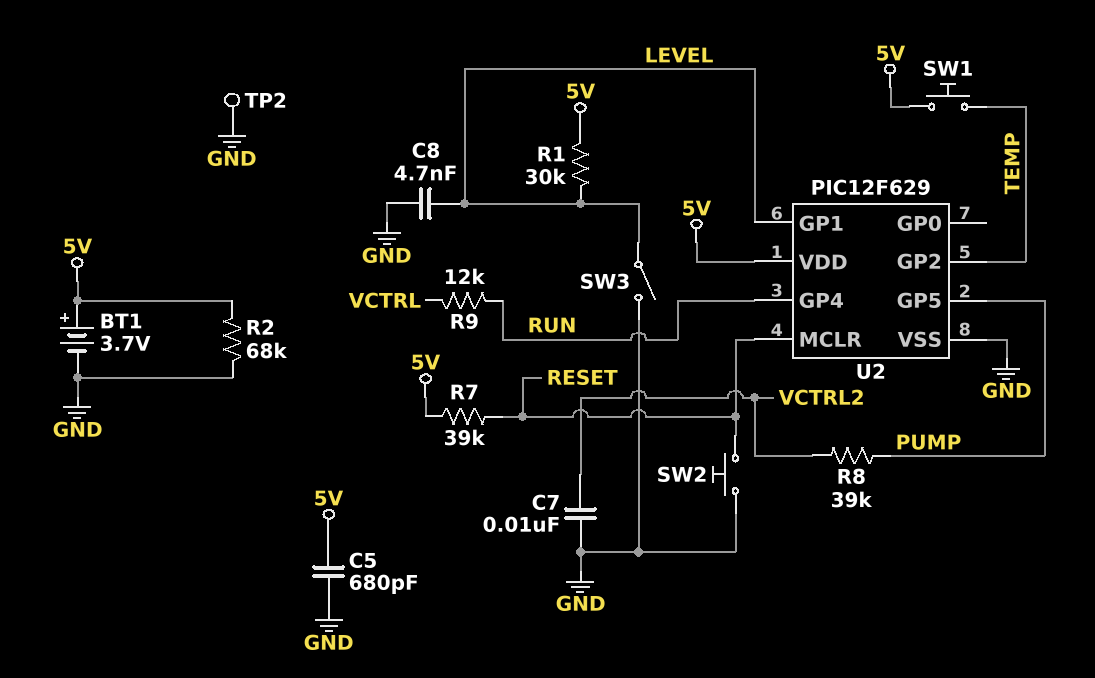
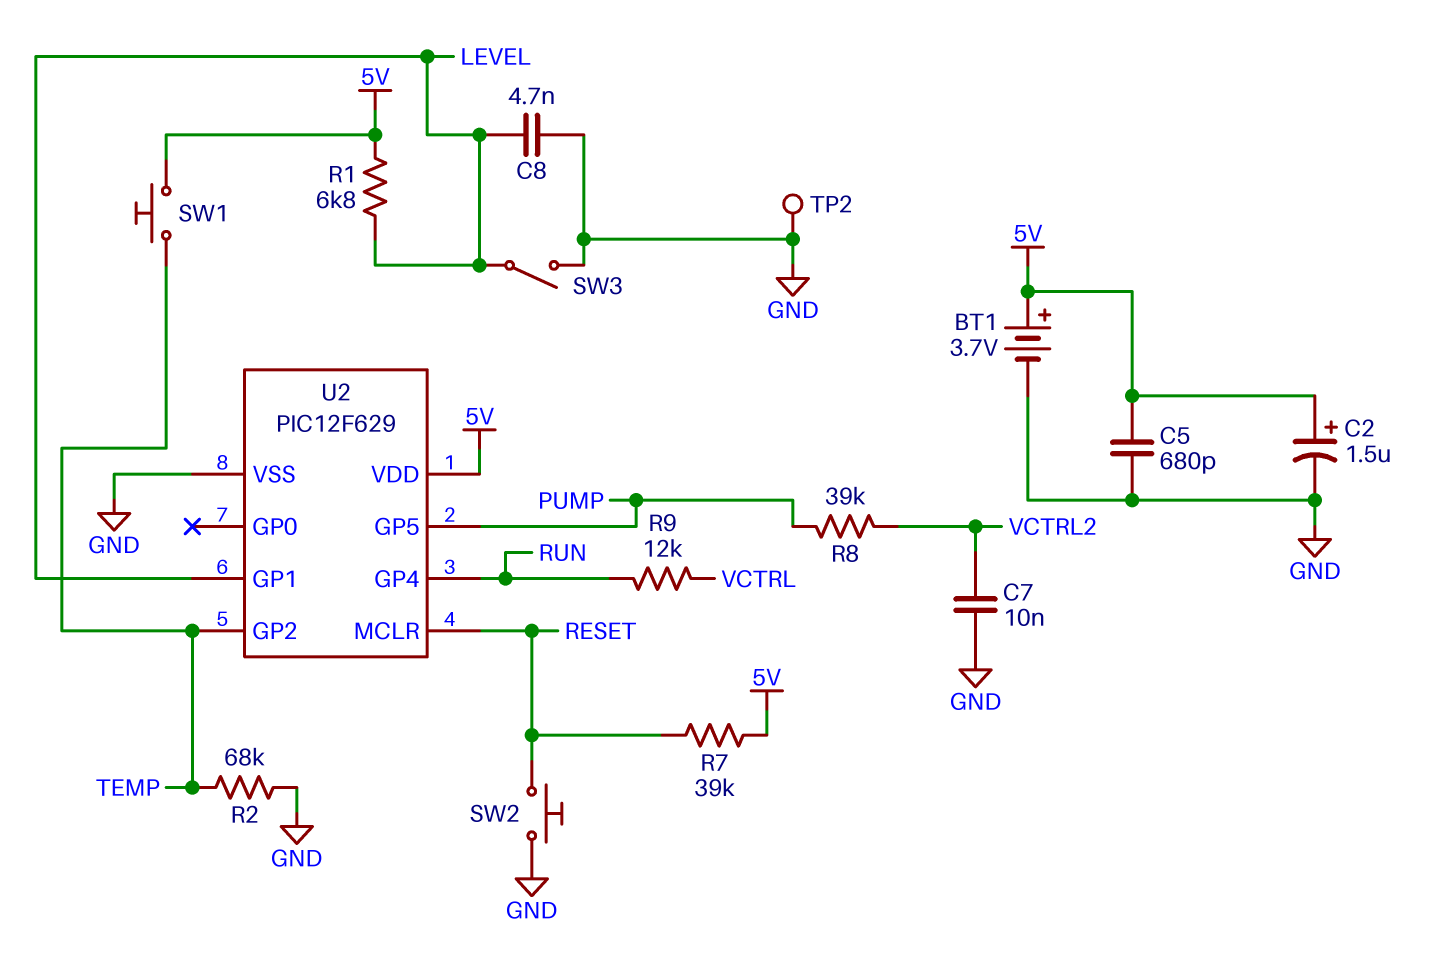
C2: none -> 1.5uF (plus 5V, minus GND)
R1: 30k (5V, LEVEL) -> 6.8k (5V, LEVEL)
R2: 68k (5V, GND) -> 68k (GND, TEMP)

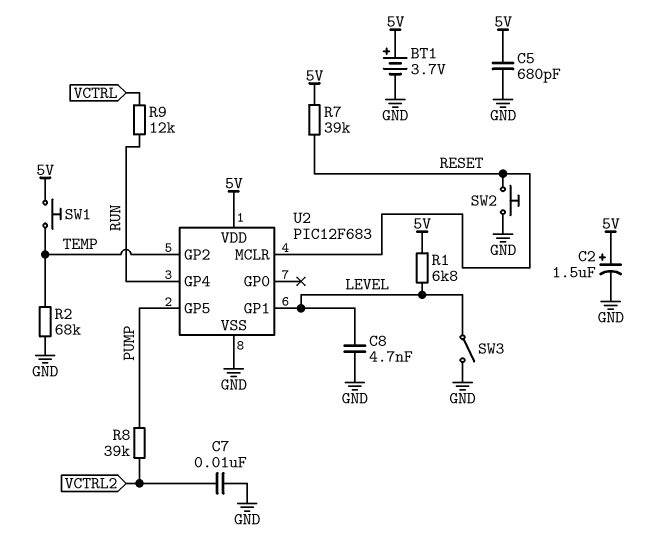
TP2: test point (GND) -> none
U2: PIC12F629 -> PIC12F683

